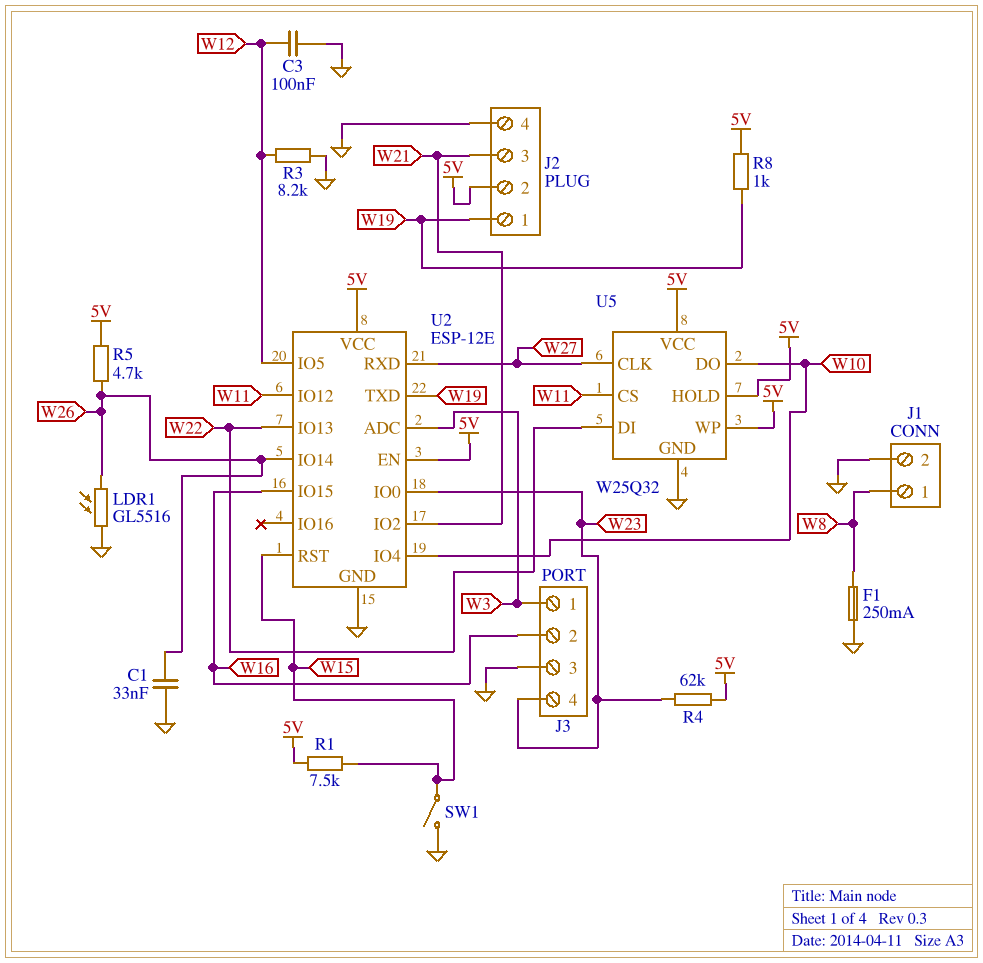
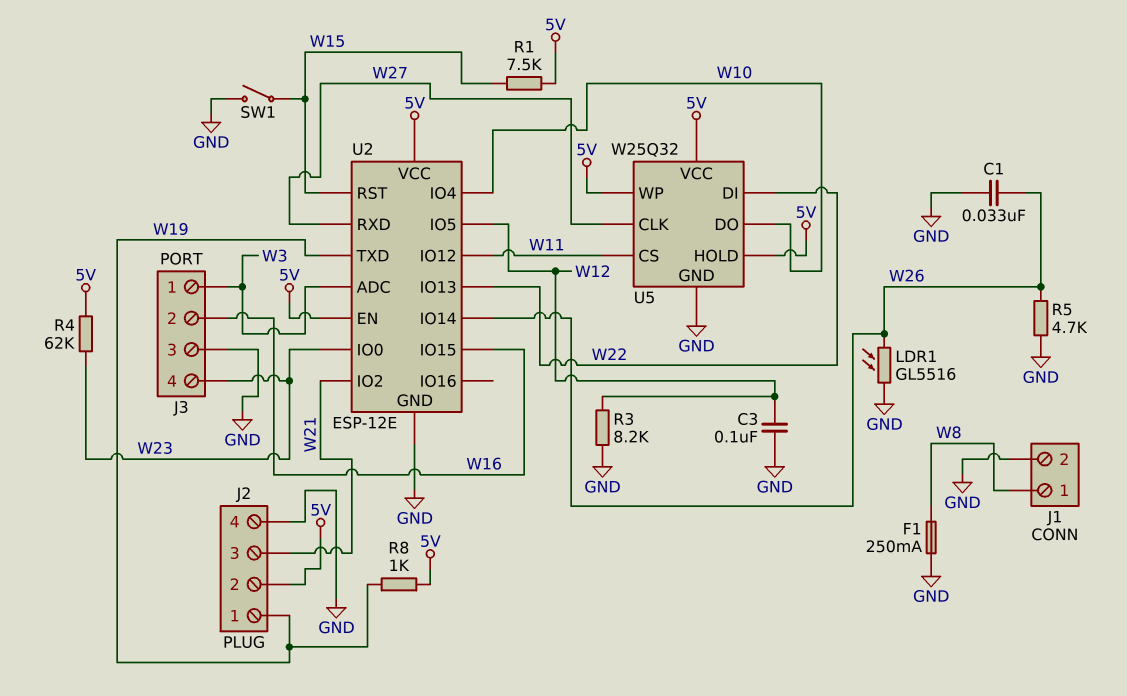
R5: 4.7k (5V, W26) -> 4.7k (GND, W26)

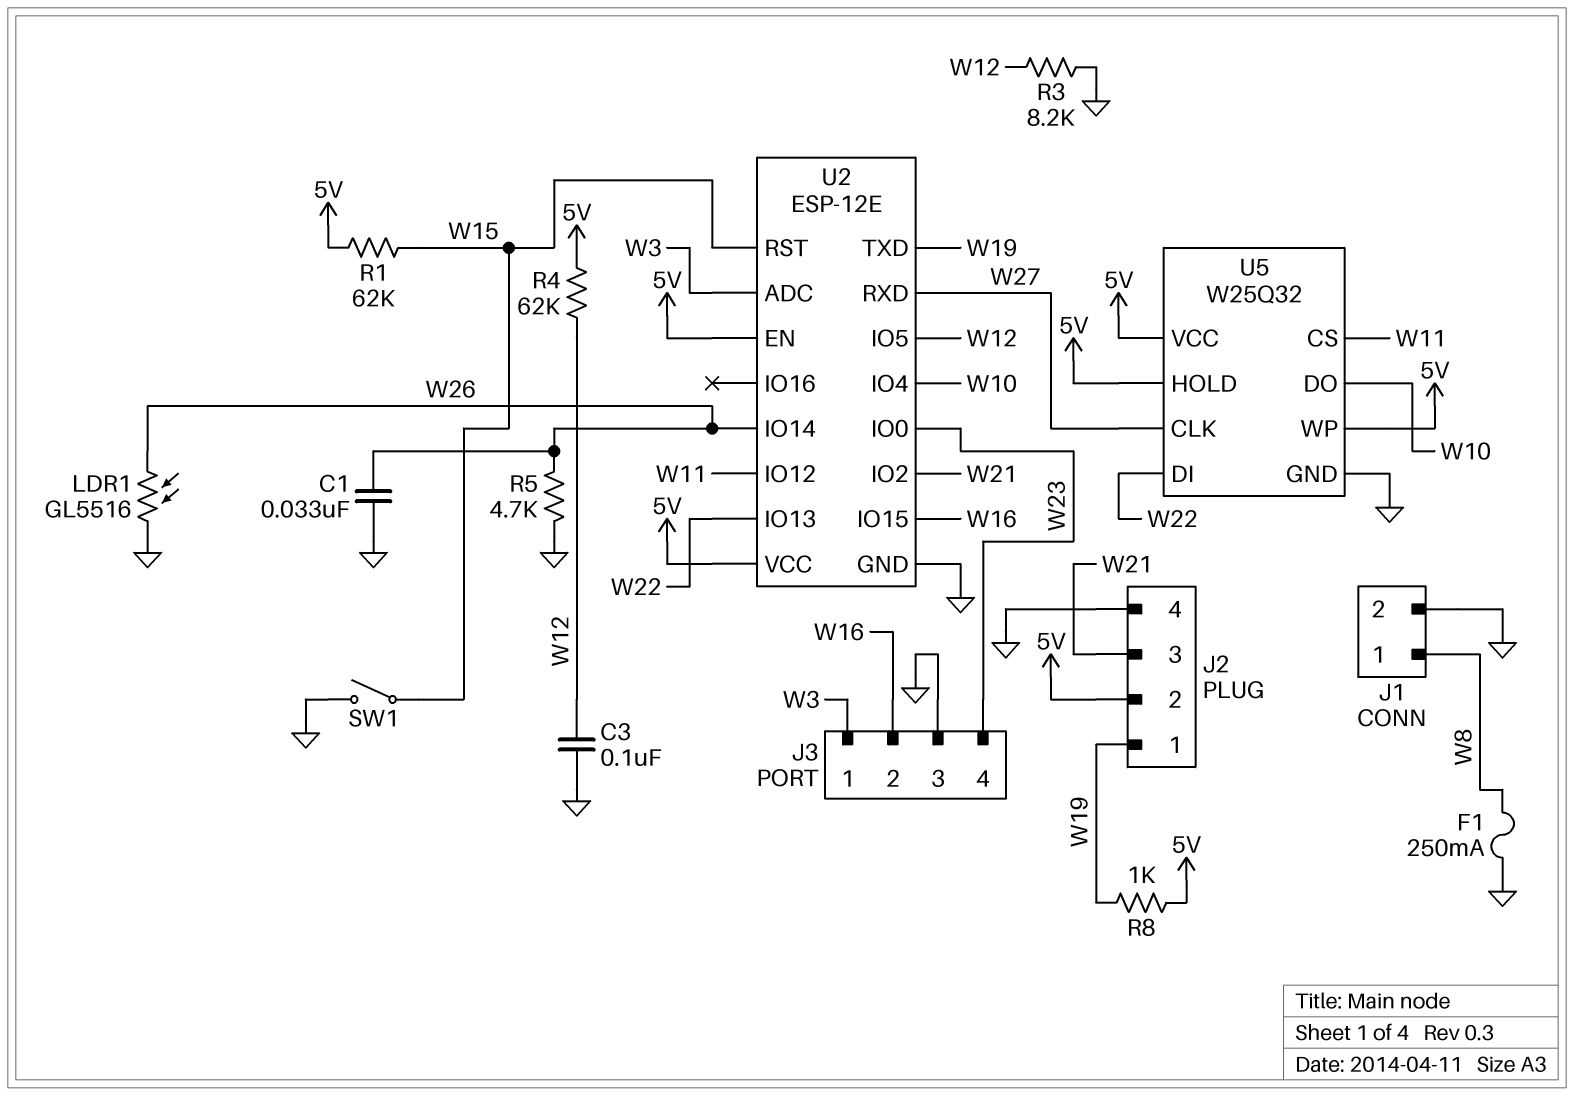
R1: 7.5k (5V, W15) -> 62k (5V, W15)
R4: 62k (5V, W23) -> 62k (5V, W12)

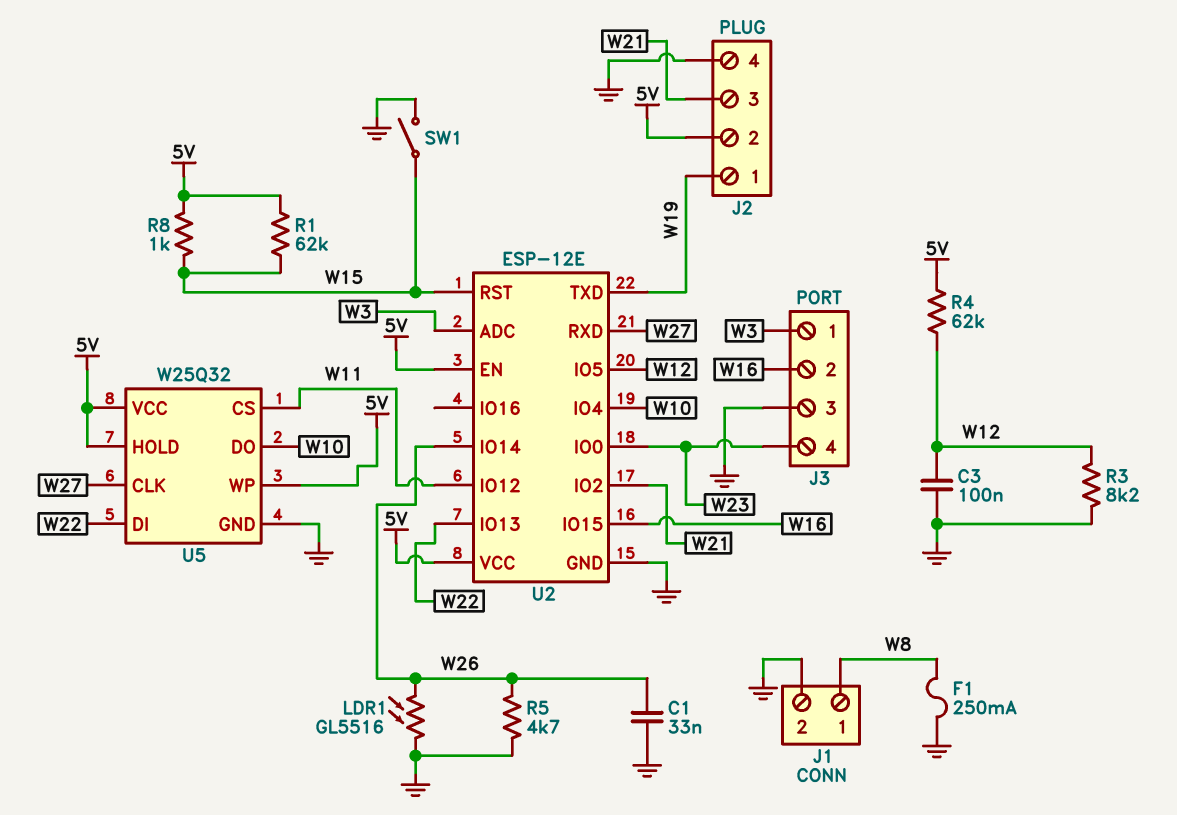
R8: 1k (5V, W19) -> 1k (5V, W15)

